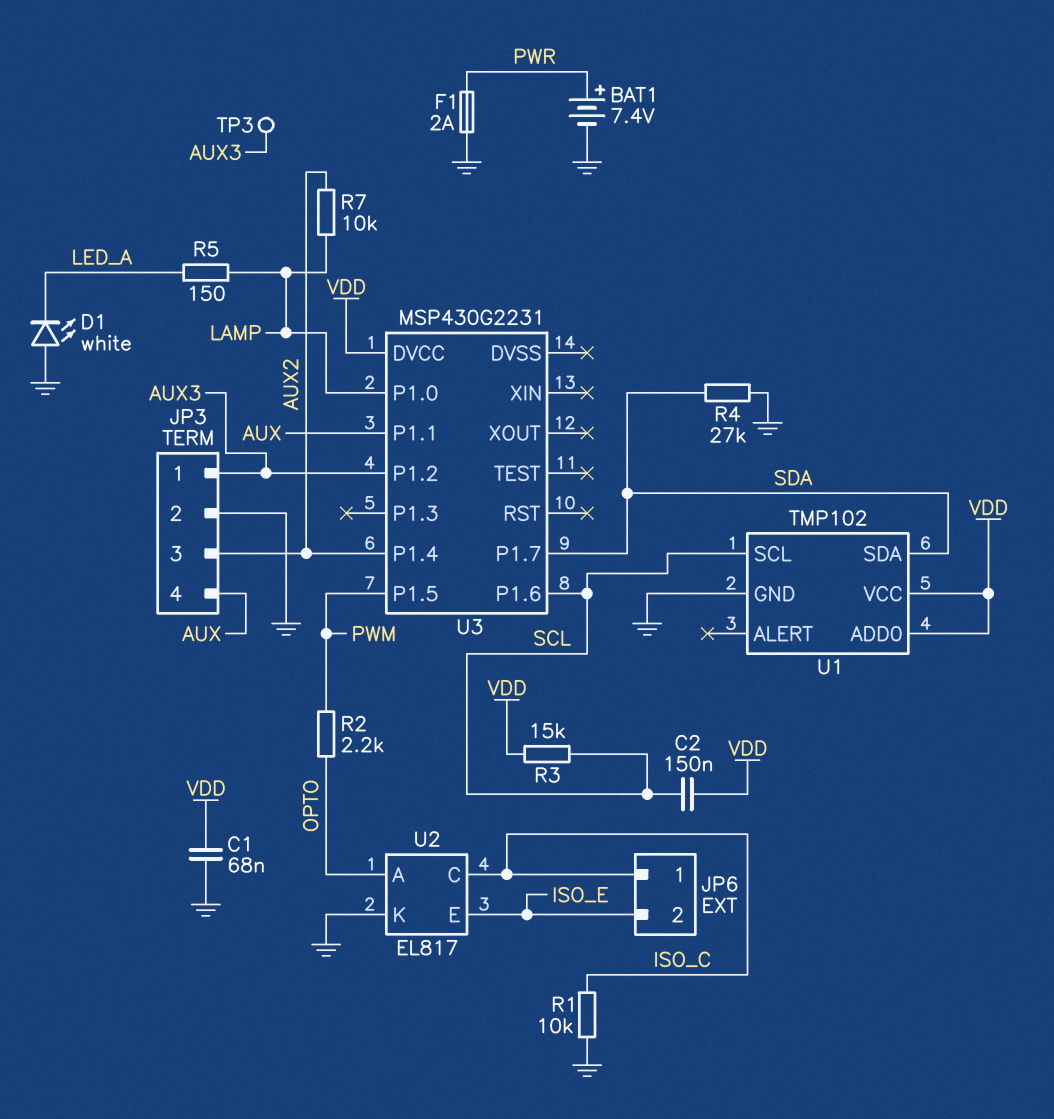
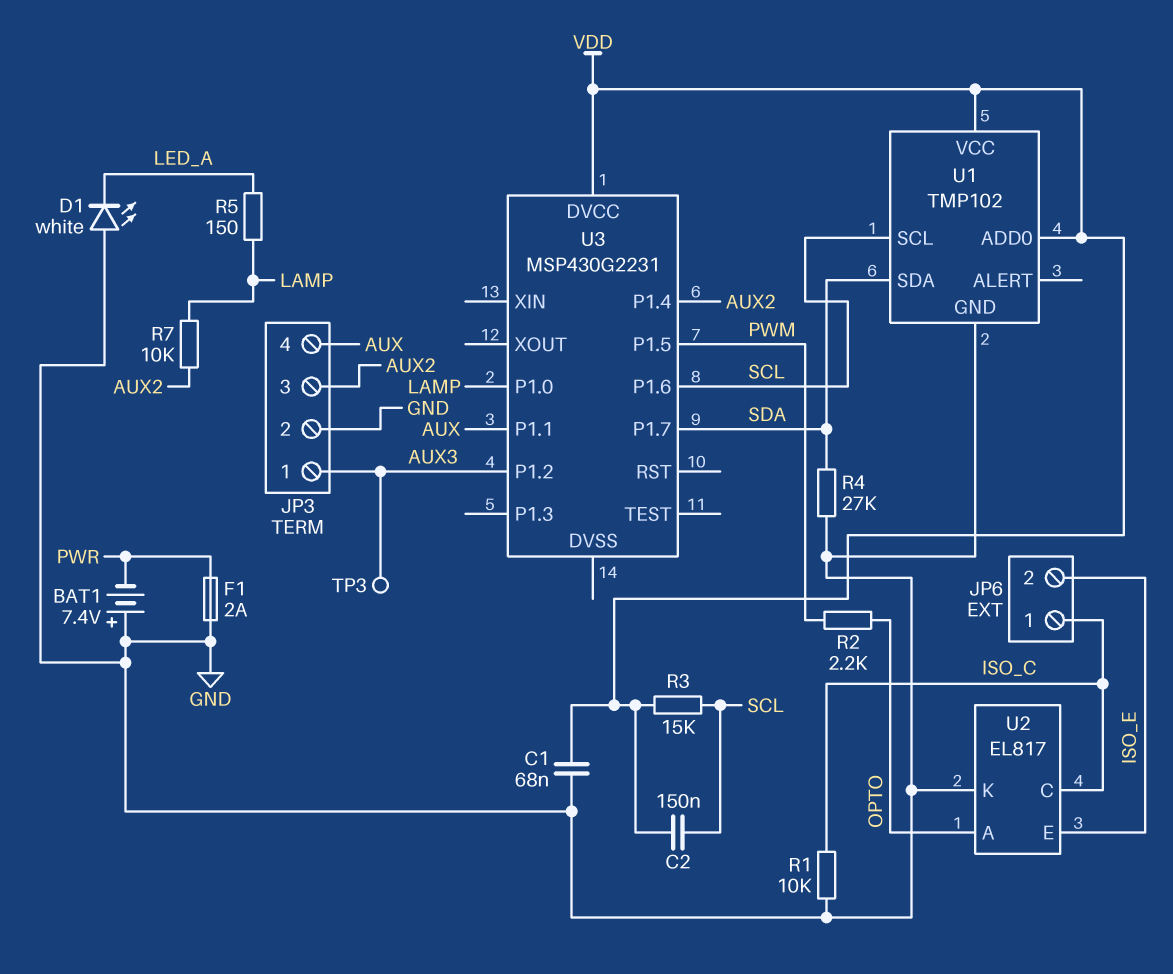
BAT1: 7.4V (plus PWR, minus GND) -> 7.4V (plus GND, minus PWR)

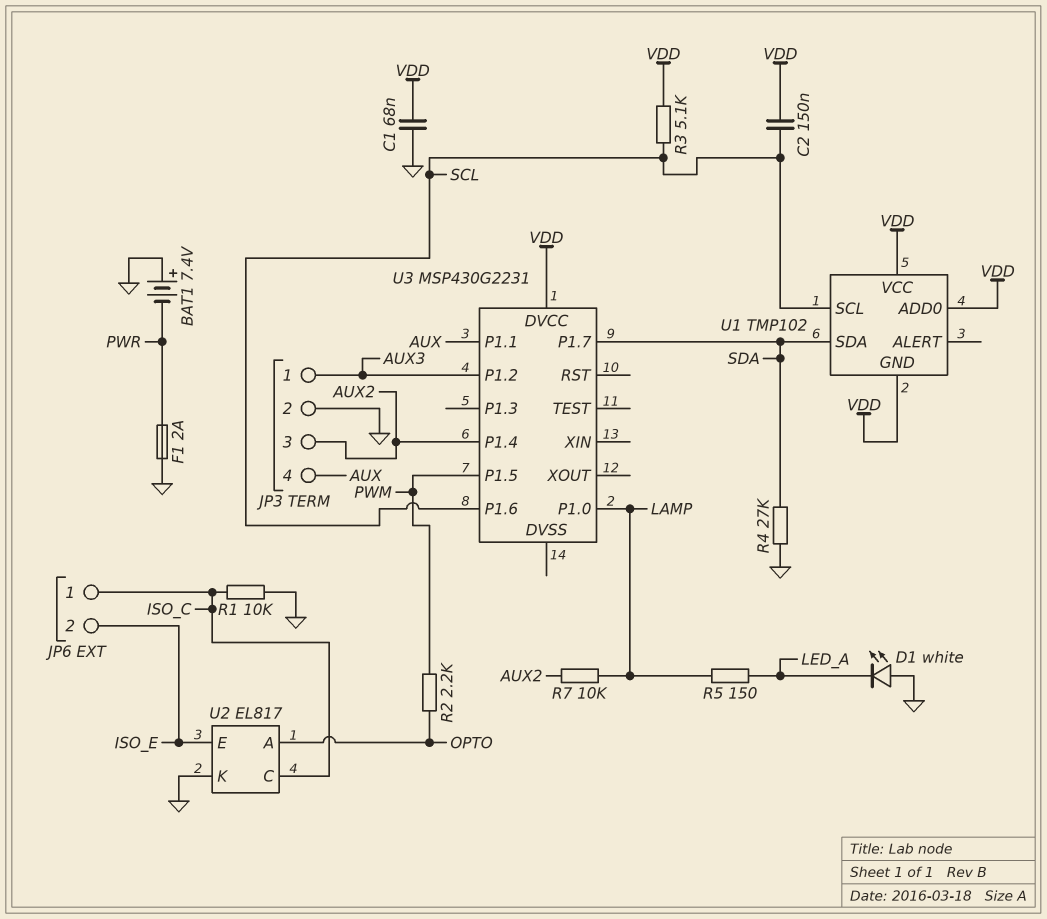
R3: 15k (SCL, VDD) -> 5.1k (SCL, VDD)
TP3: test point (AUX3) -> none
U1 pin GND: GND -> VDD

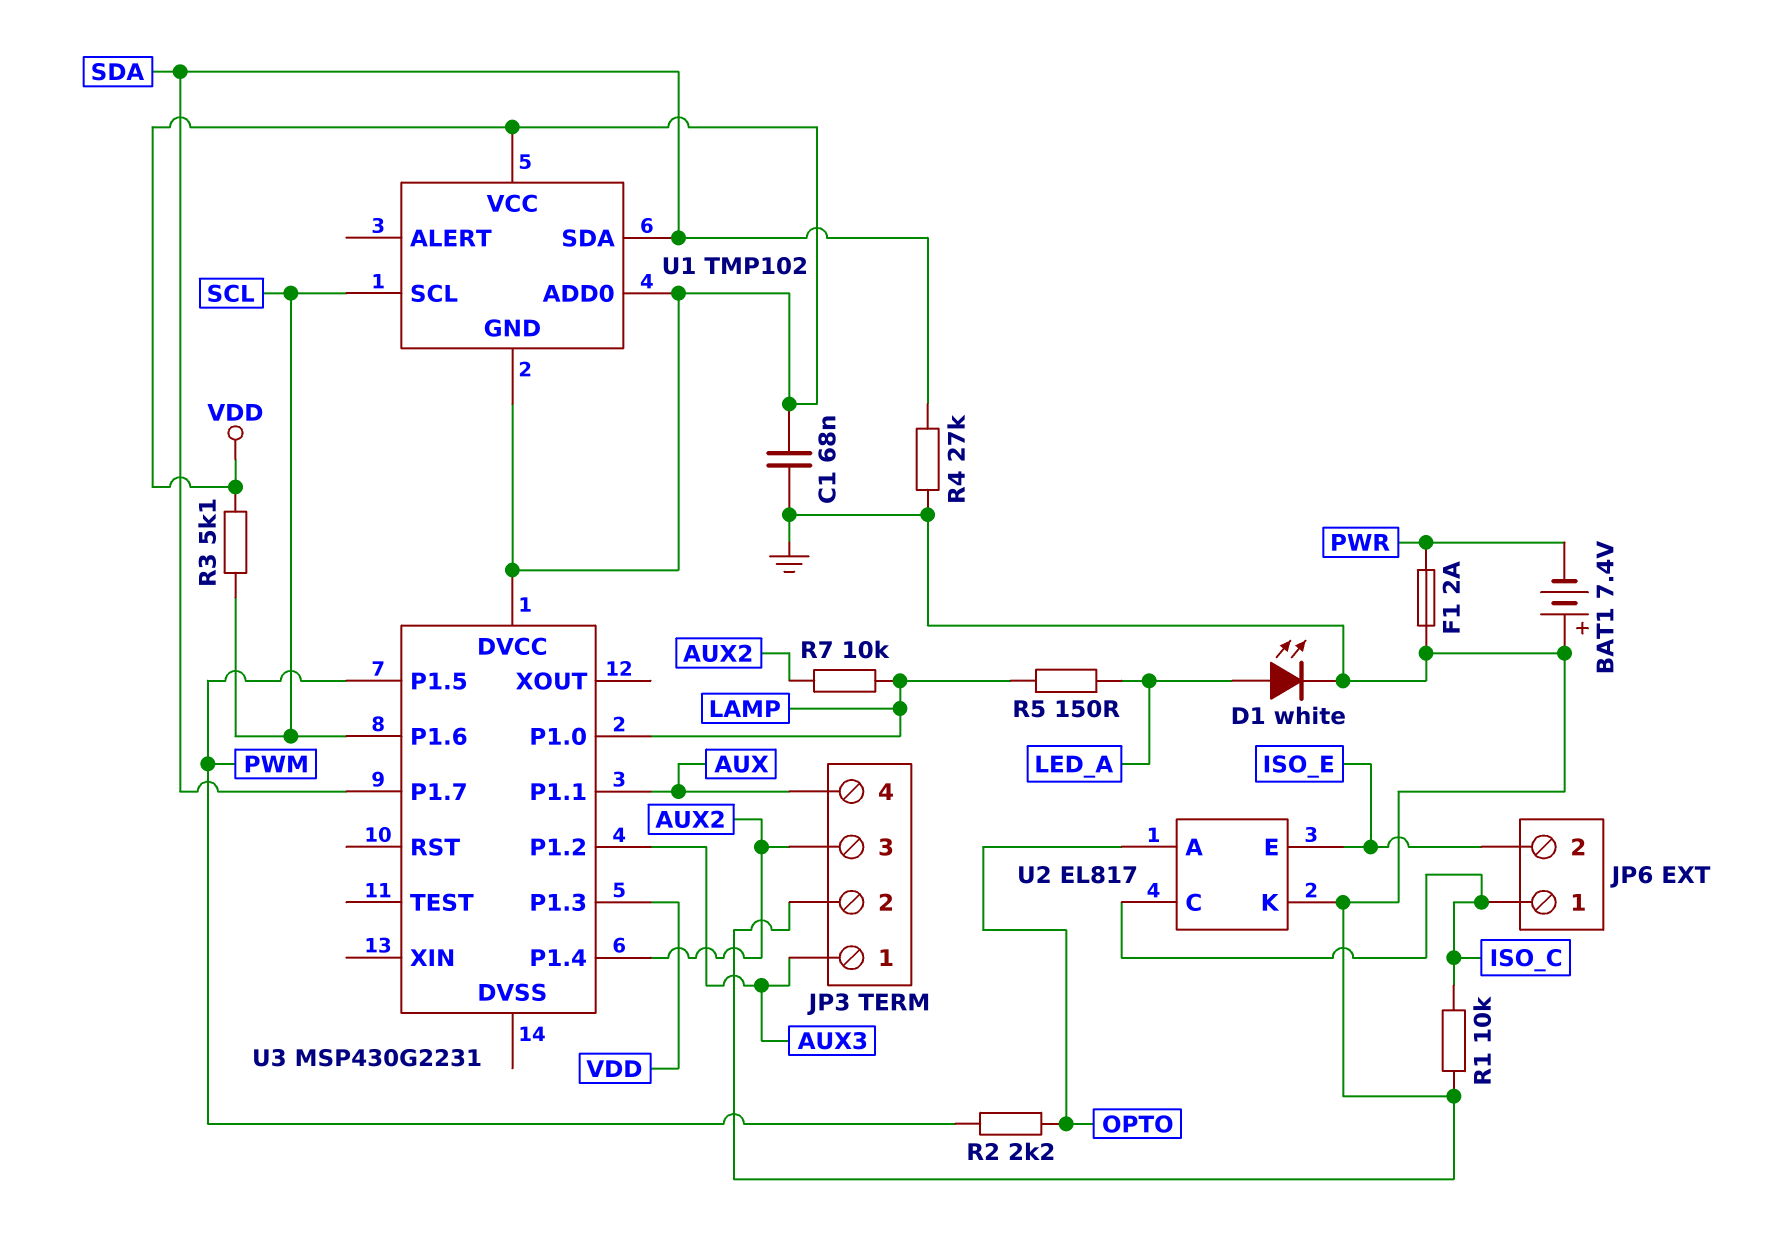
C2: 150nF (SCL, VDD) -> none
D1: LED white (A GND, K LED_A) -> LED white (A LED_A, K GND)
U3 pin P1.3: none -> VDD

